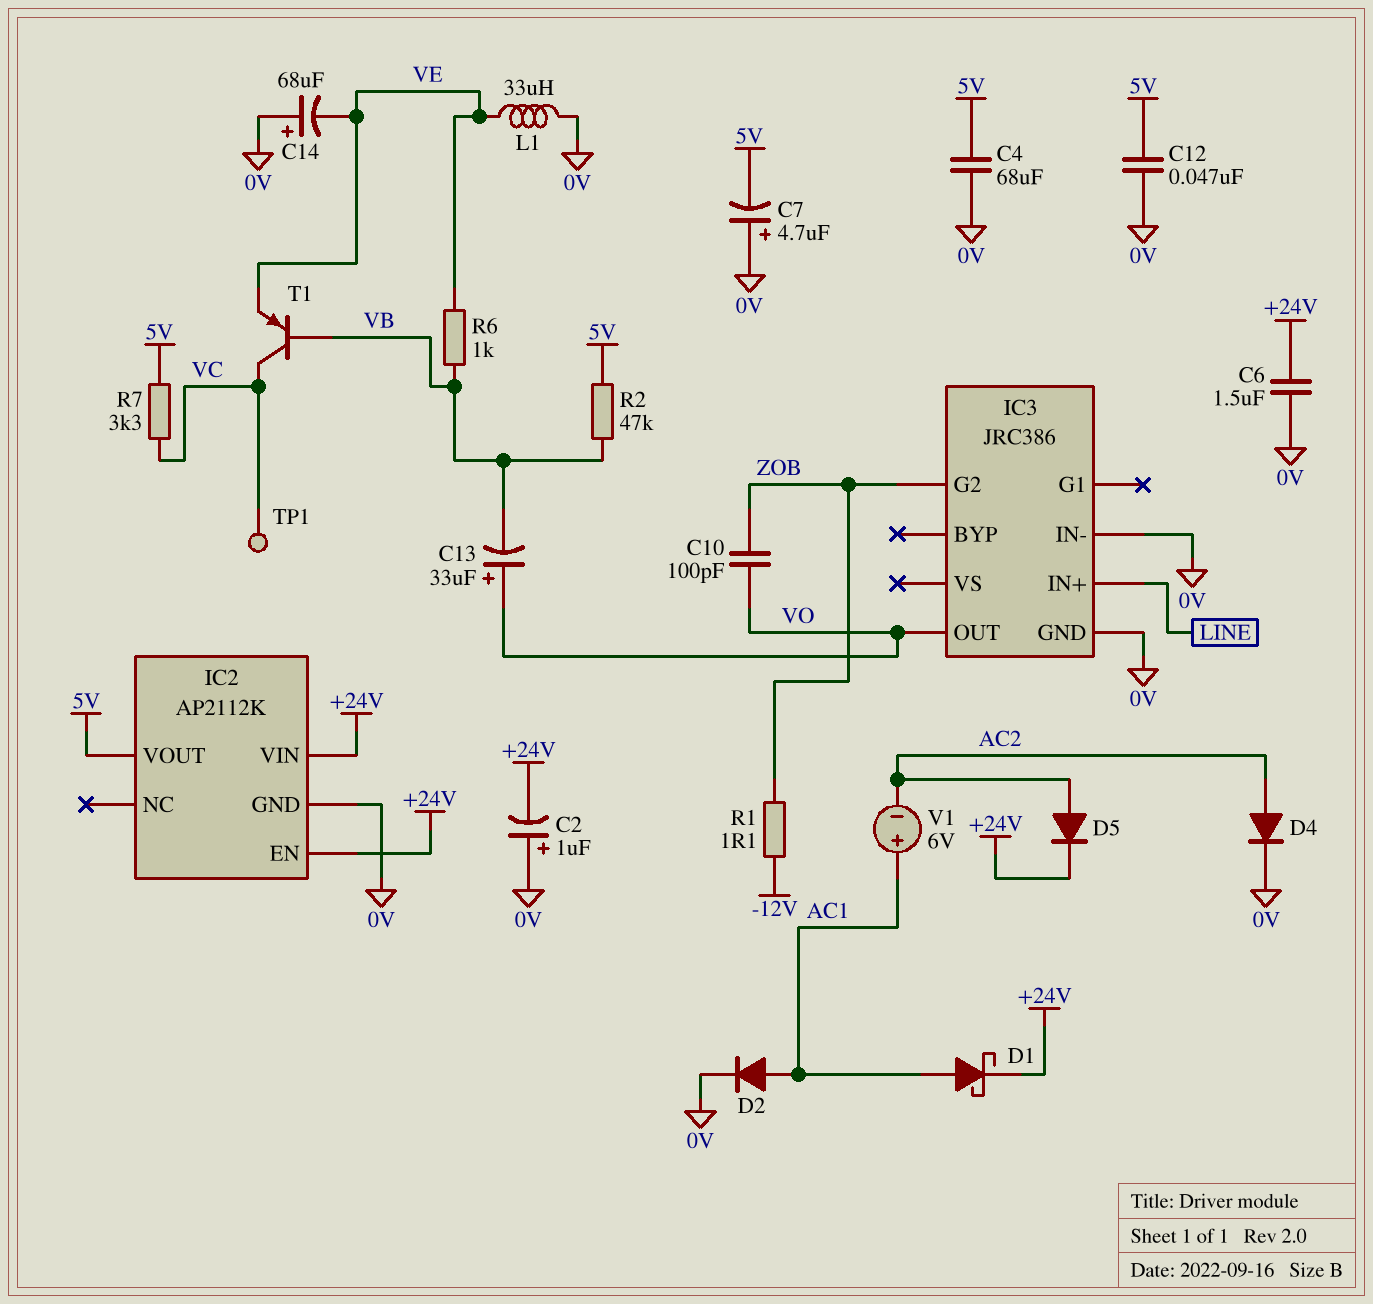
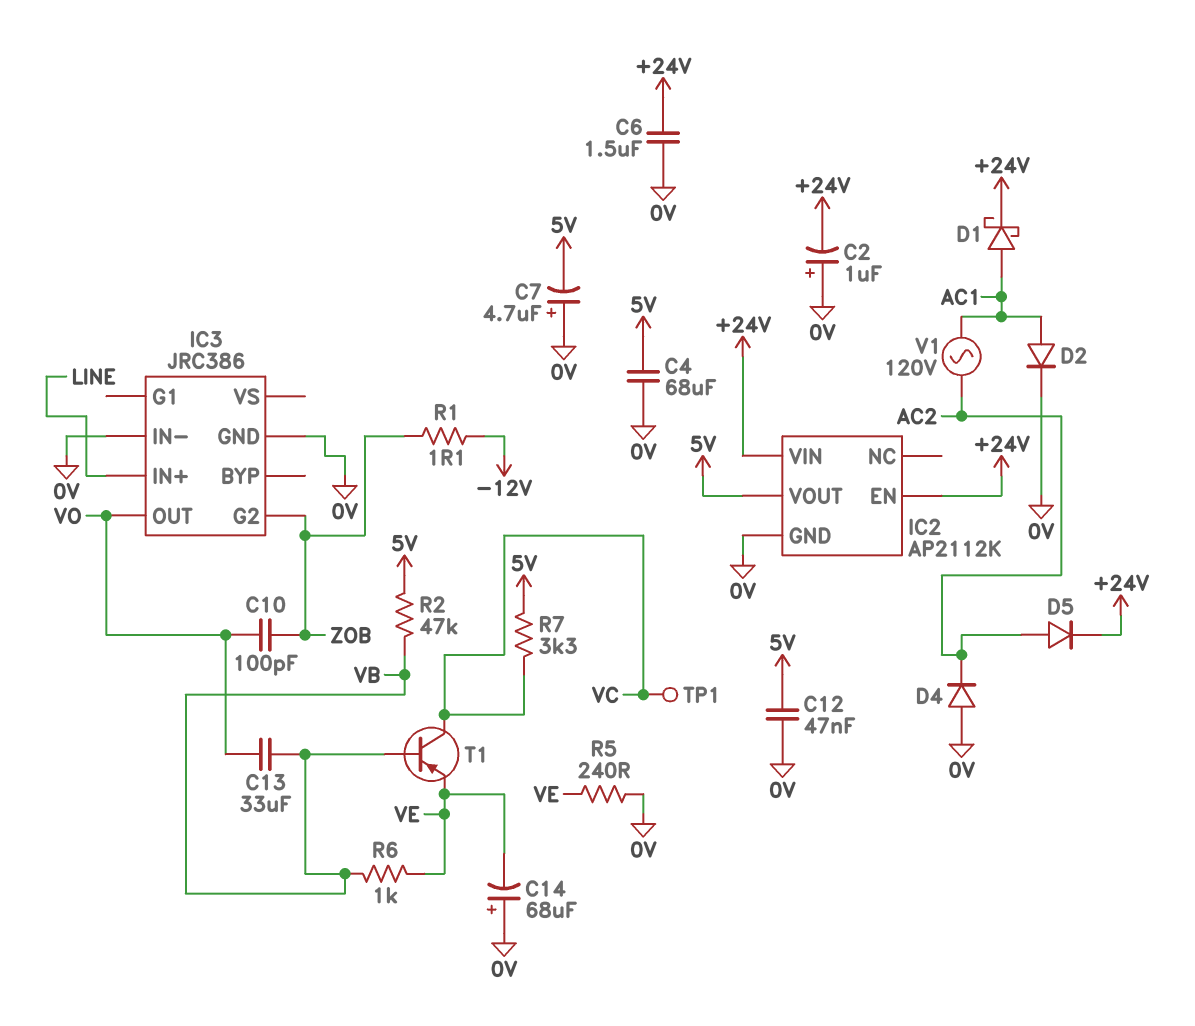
C13: 33uF (plus VO, minus VB) -> 33uF (VB, VO)
D4: diode (A AC2, K 0V) -> diode (A 0V, K AC2)
L1: 33uH (0V, VE) -> none
R5: none -> 240 (0V, VE)
V1: 6V (plus AC1, minus AC2) -> AC 120V (AC1, AC2)

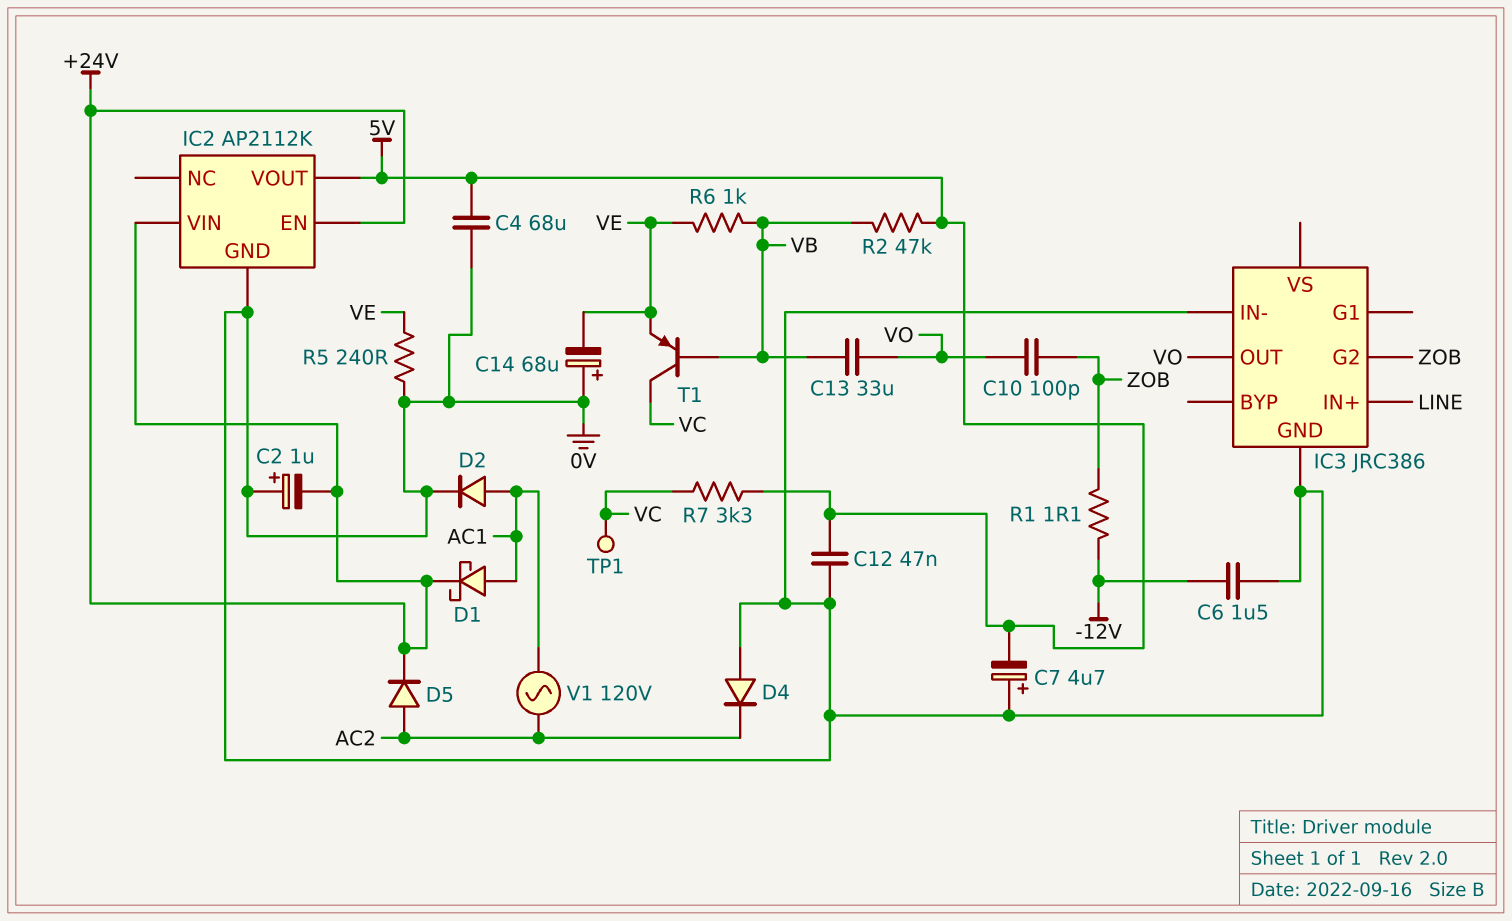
C6: 1.5uF (+24V, 0V) -> 1.5uF (-12V, 0V)

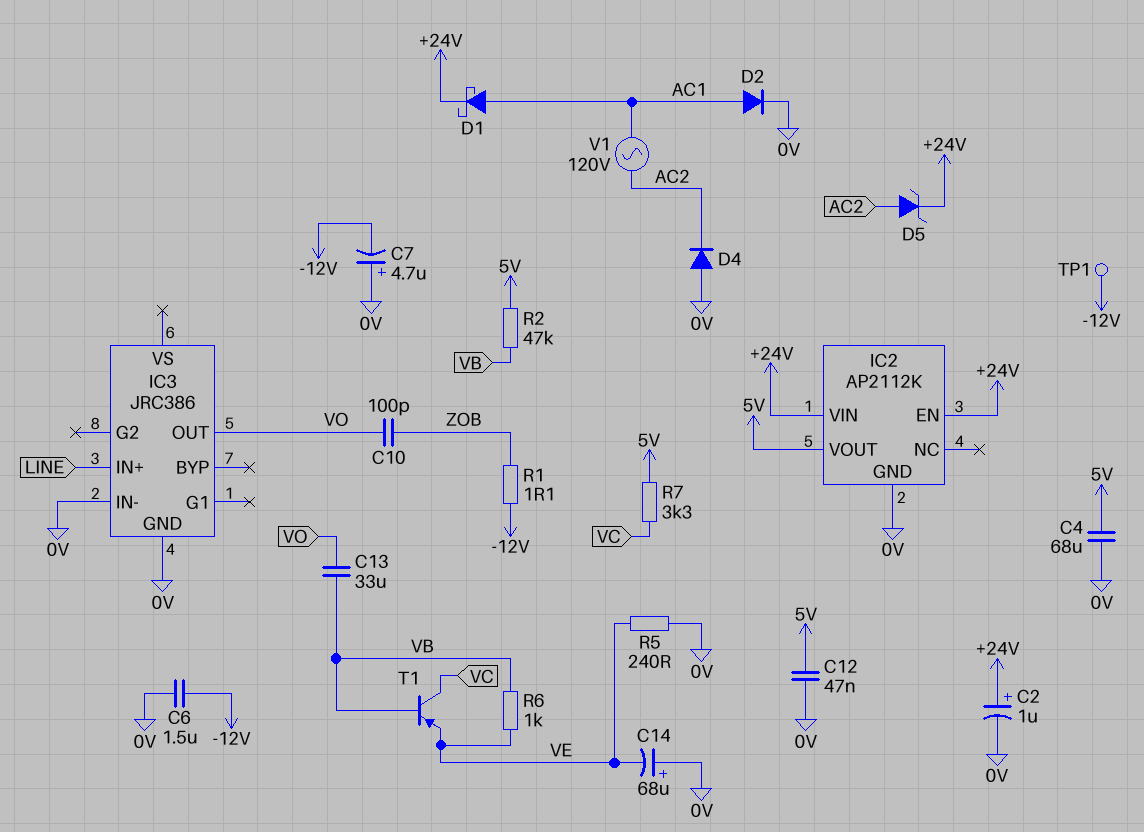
C2: 1uF (plus 0V, minus +24V) -> 1uF (plus +24V, minus 0V)
C7: 4.7uF (plus 0V, minus 5V) -> 4.7uF (plus 0V, minus -12V)
D5: diode (A AC2, K +24V) -> zener (A AC2, K +24V)
IC3 pin G2: ZOB -> none
TP1: test point (VC) -> test point (-12V)

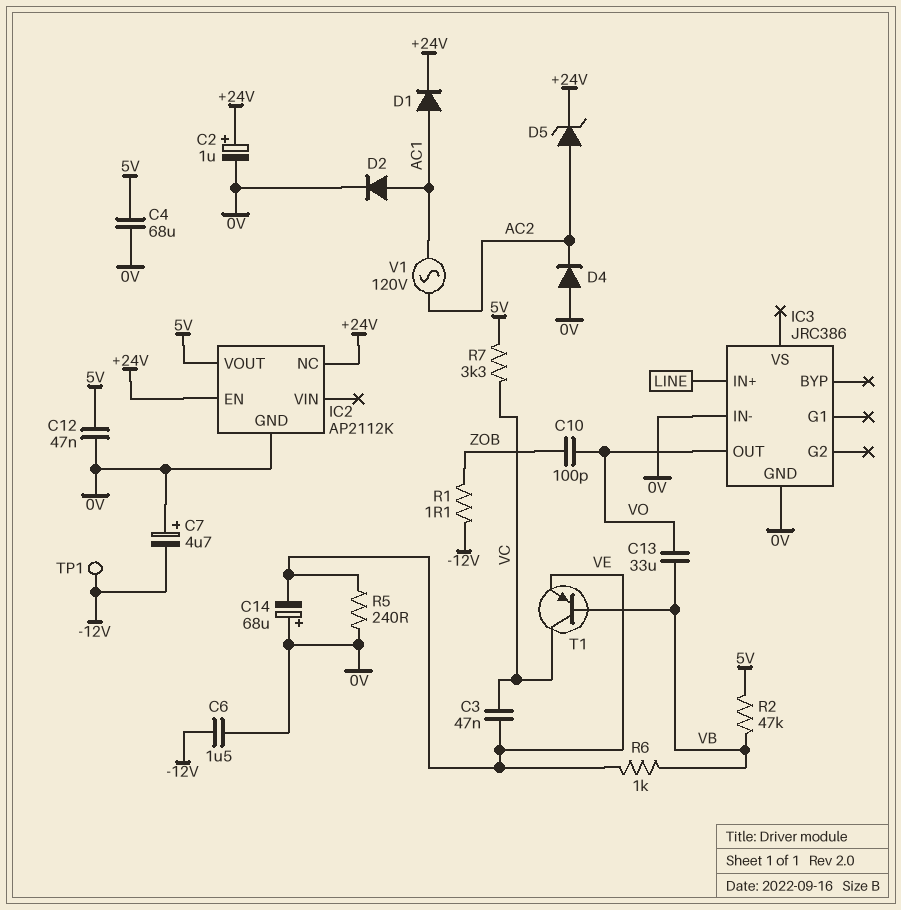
C3: none -> 47nF (VC, VE)
D1: schottky (A AC1, K +24V) -> diode (A AC1, K +24V)
IC2 pin NC: none -> +24V
IC2 pin VIN: +24V -> none

